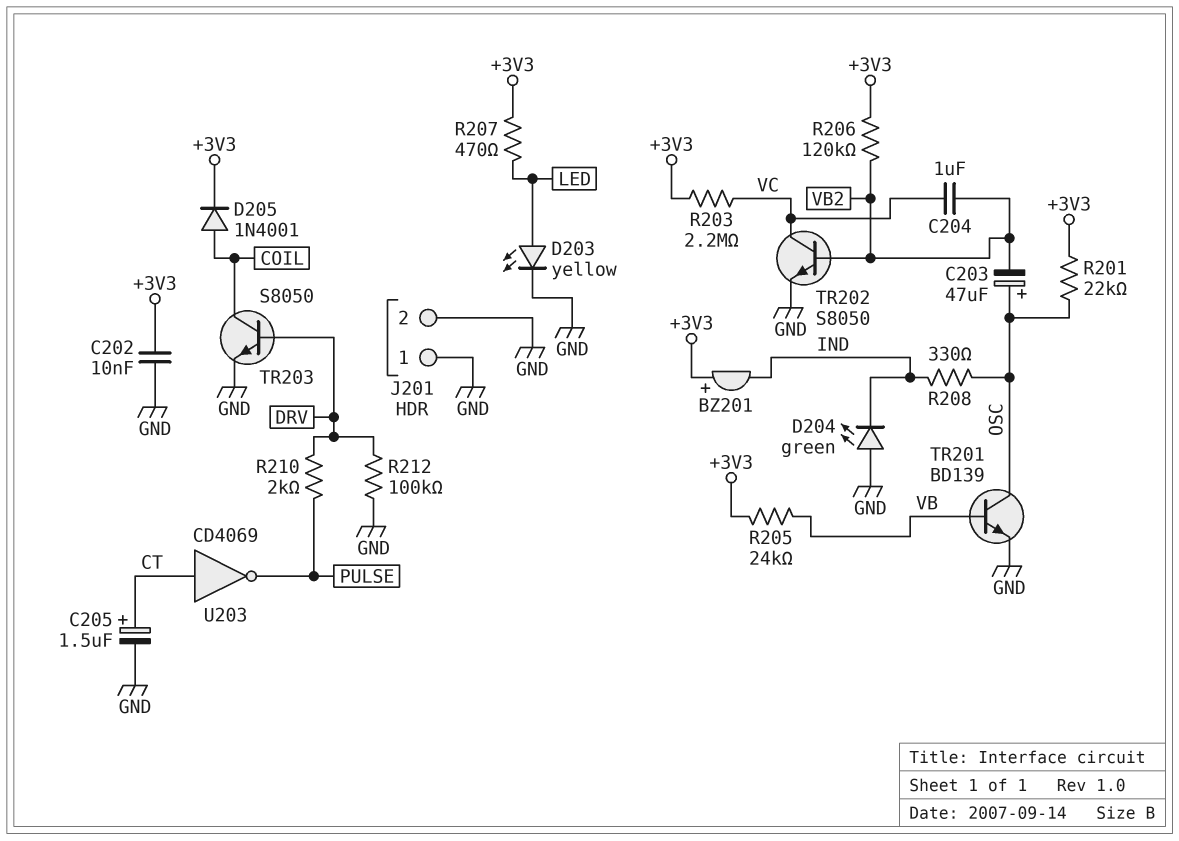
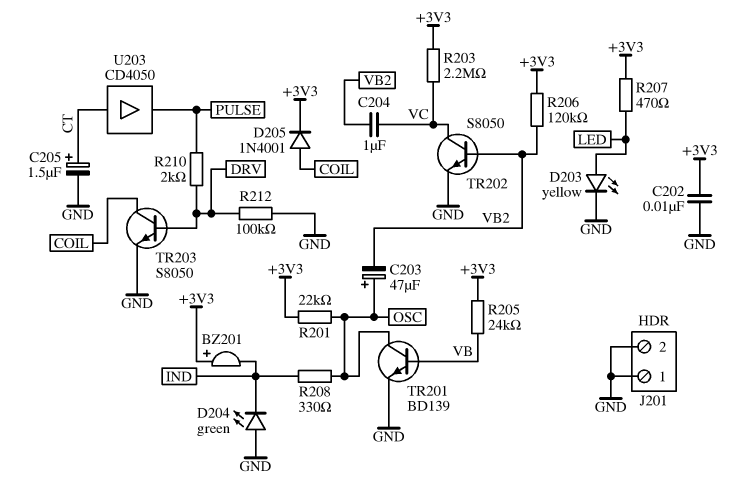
U203: NOT CD4069 (in CT, out PULSE) -> buffer CD4050 (in CT, out PULSE)

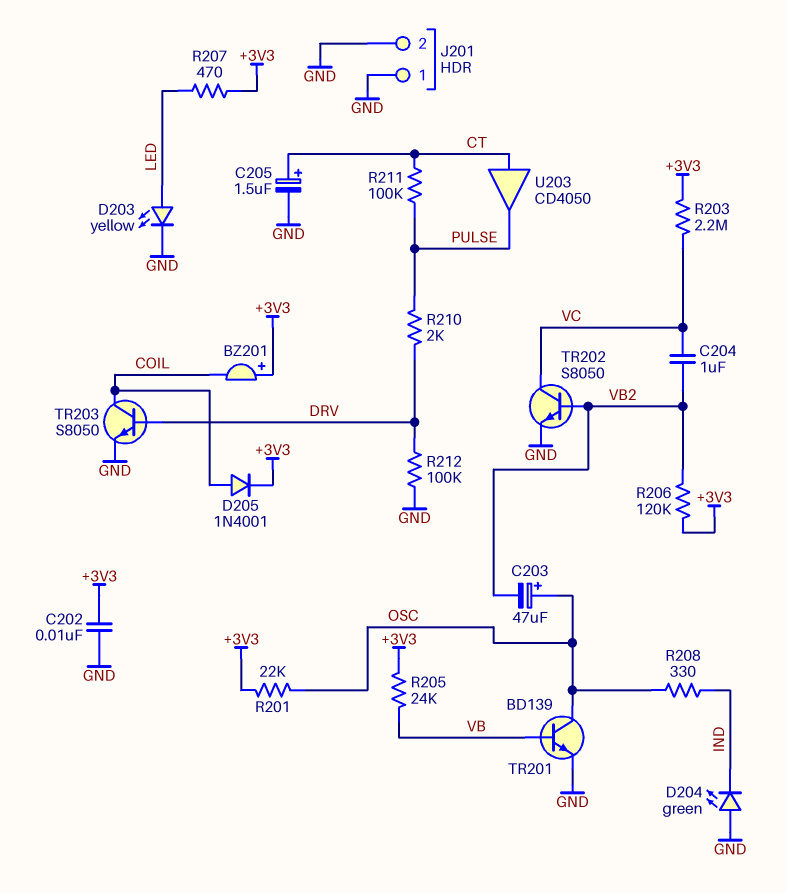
BZ201: buzzer (plus +3V3, minus IND) -> buzzer (plus +3V3, minus COIL)
R211: none -> 100k (CT, PULSE)

